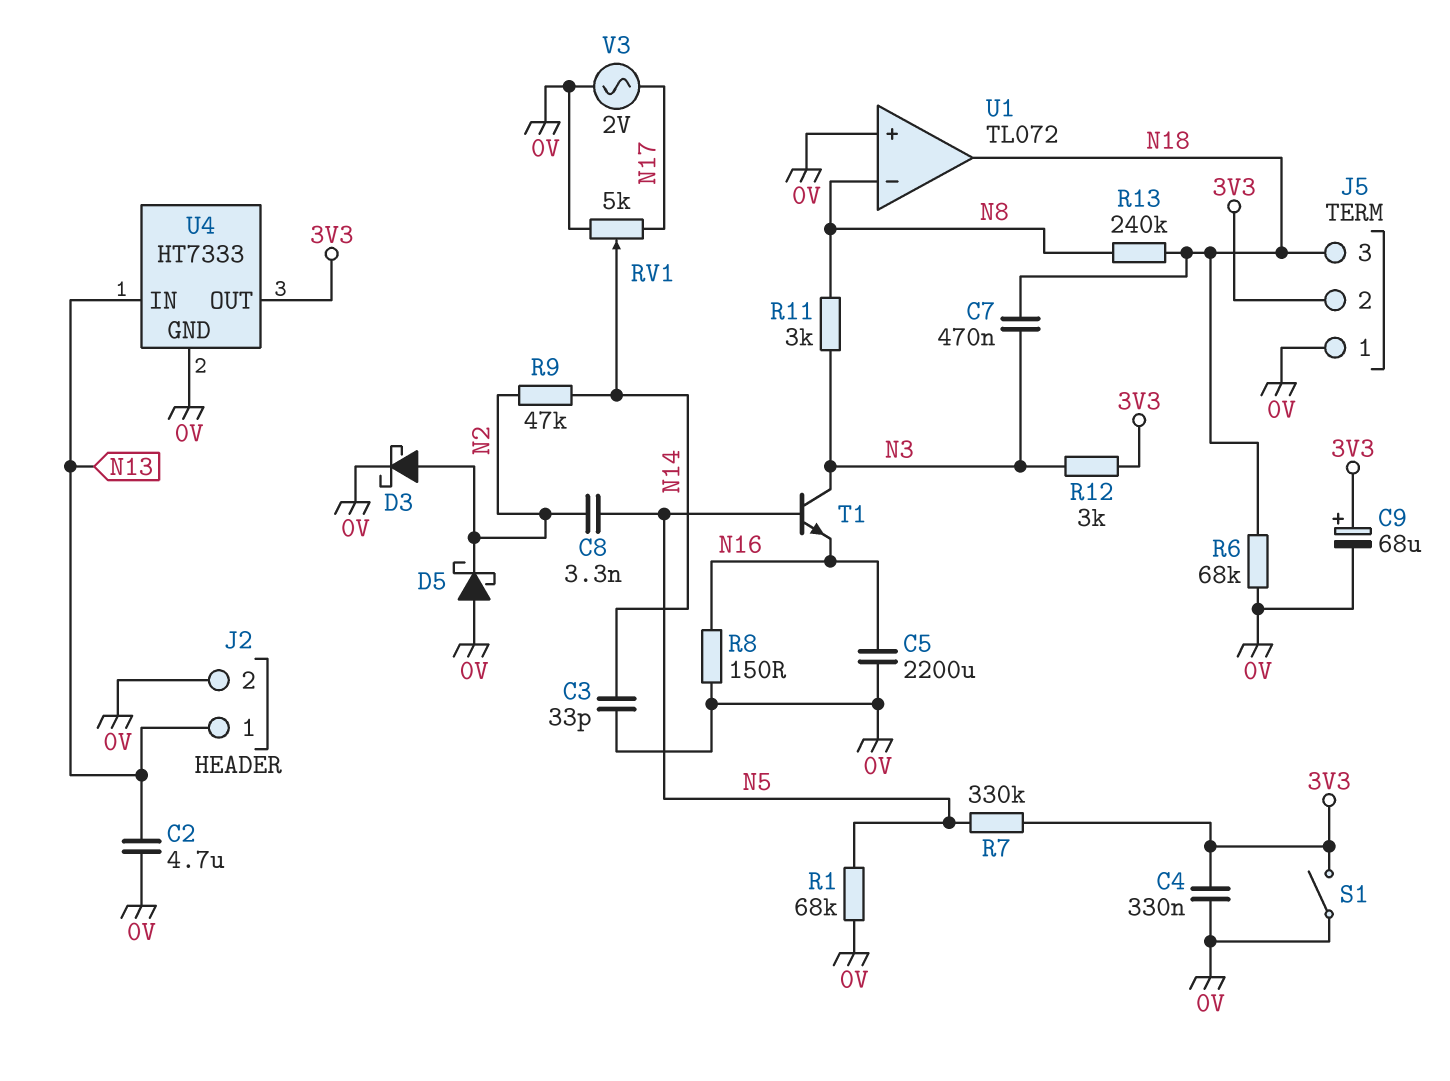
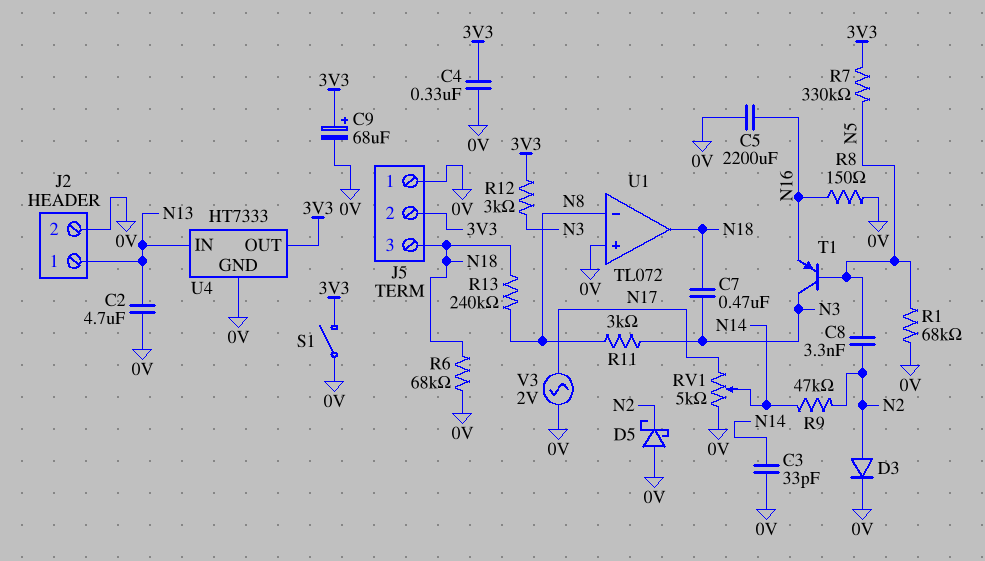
D3: schottky (A N2, K 0V) -> diode (A N2, K 0V)
T1: NPN (B N5, C N3, E N16) -> PNP (B N5, C N3, E N16)

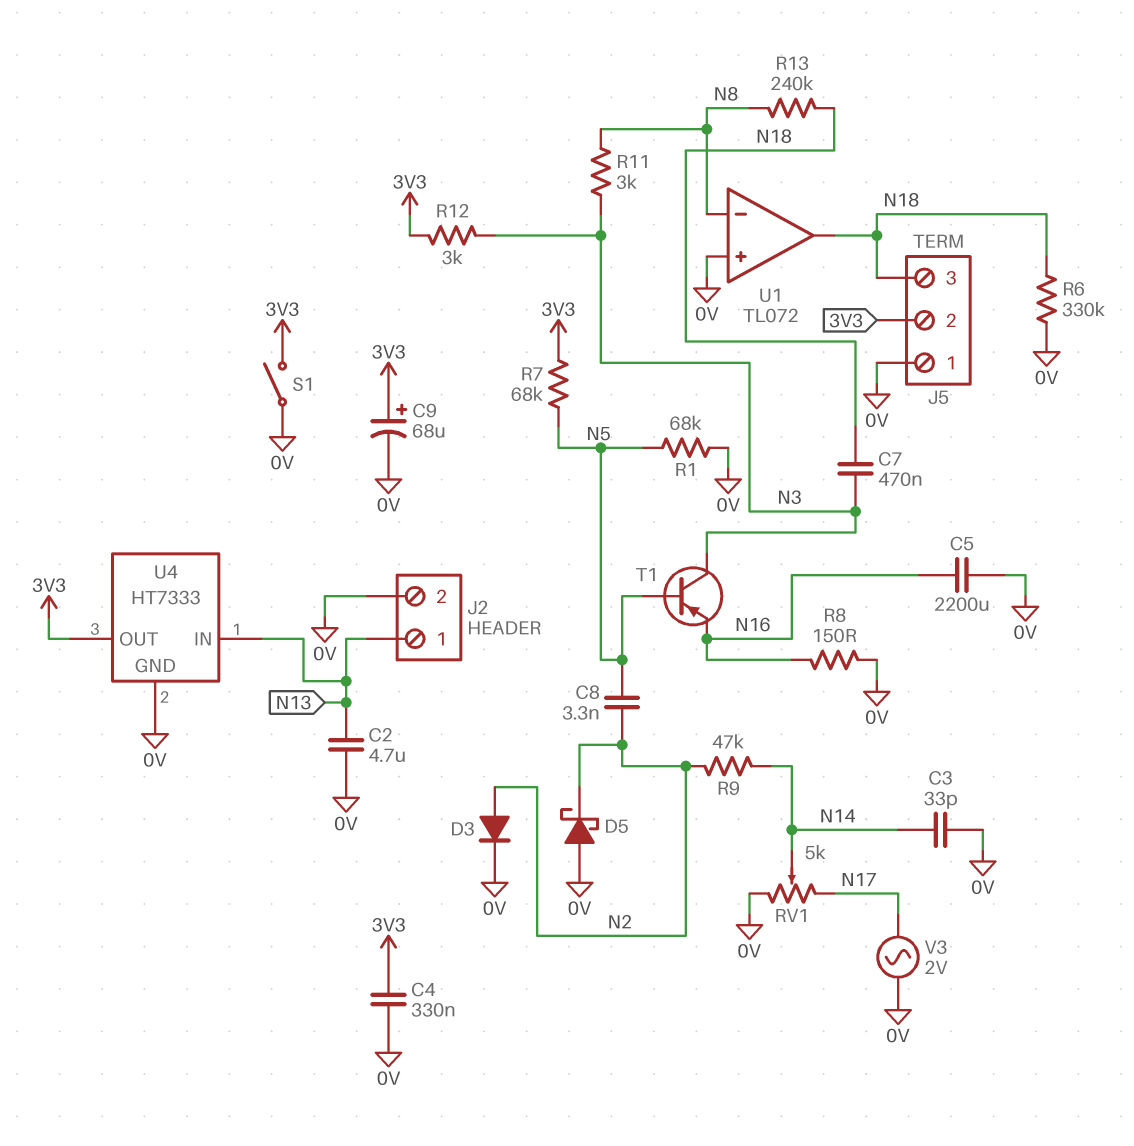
R6: 68k (0V, N18) -> 330k (0V, N18)
R7: 330k (3V3, N5) -> 68k (3V3, N5)

